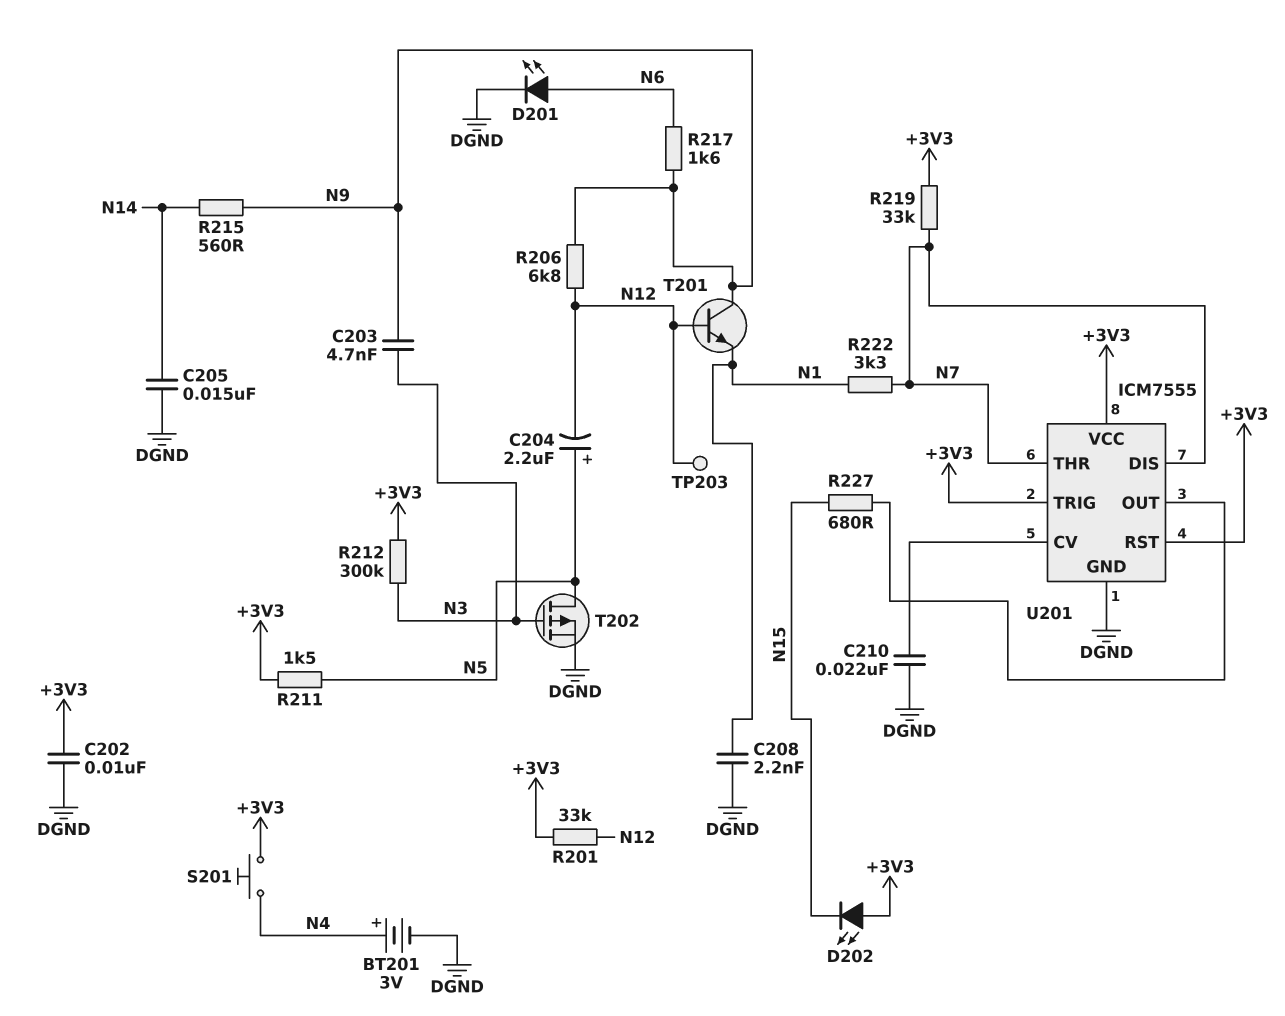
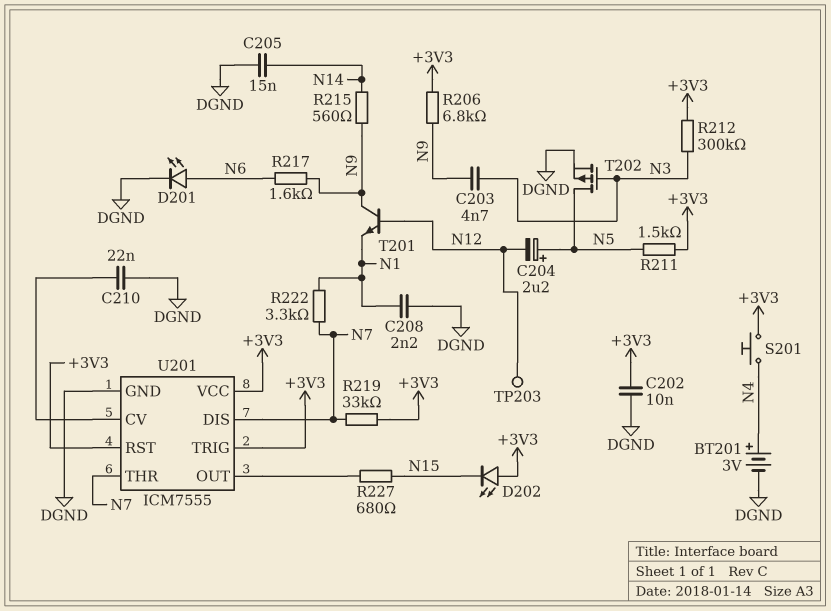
R201: 33k (+3V3, N12) -> none
R206: 6.8k (N9, N12) -> 6.8k (+3V3, N9)

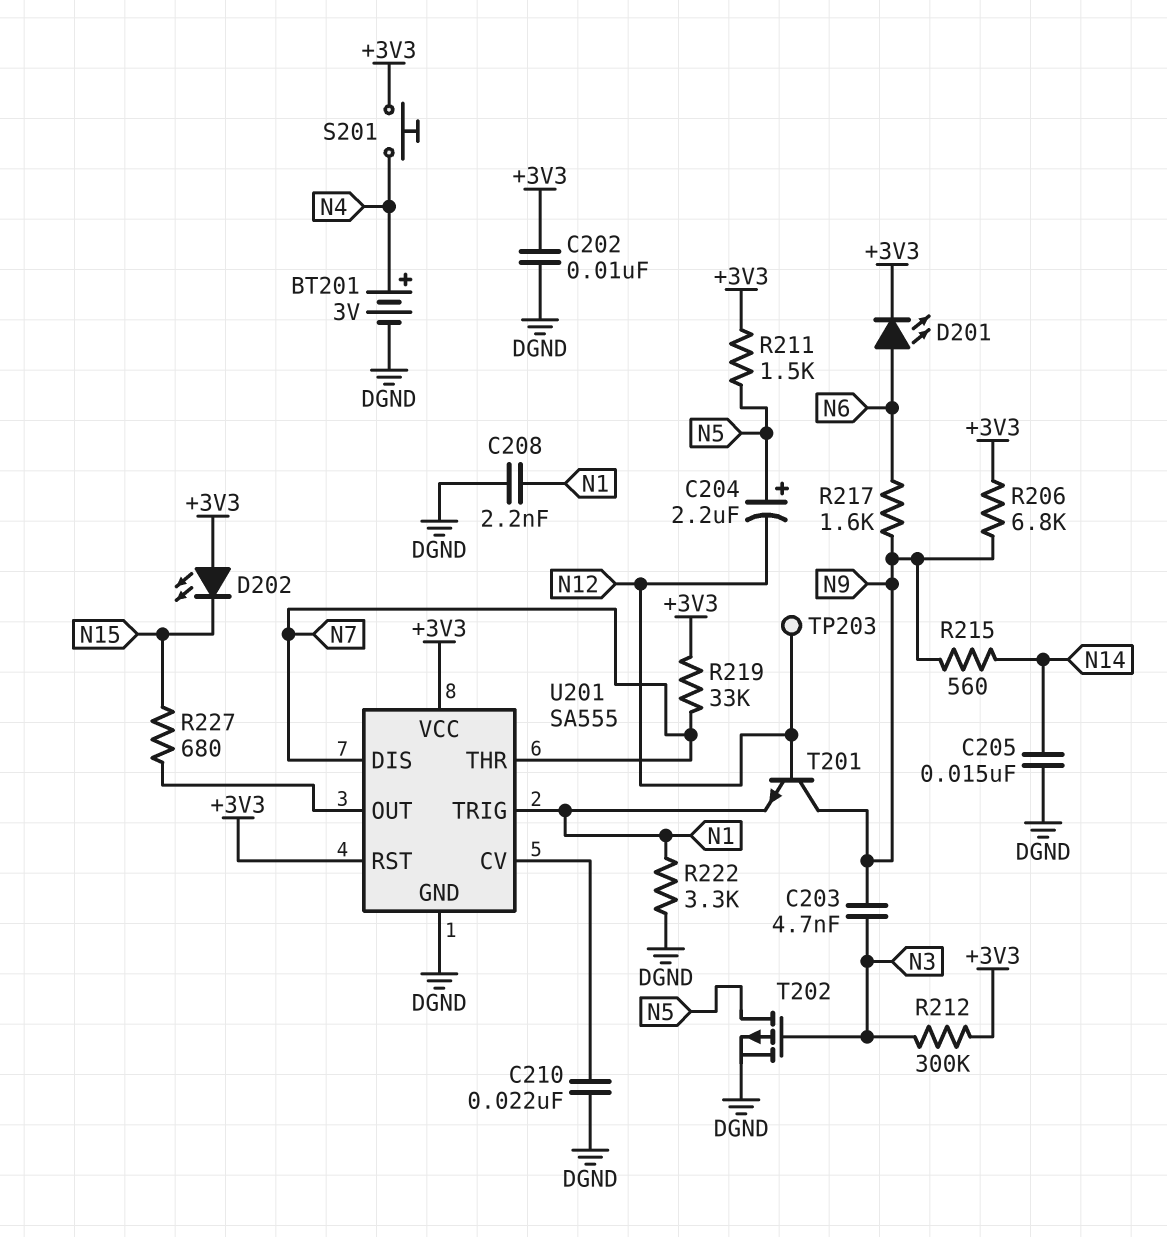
D201: LED (A N6, K DGND) -> LED (A N6, K +3V3)
R222: 3.3k (N1, N7) -> 3.3k (DGND, N1)
U201: ICM7555 -> SA555
U201 pin TRIG: +3V3 -> N1

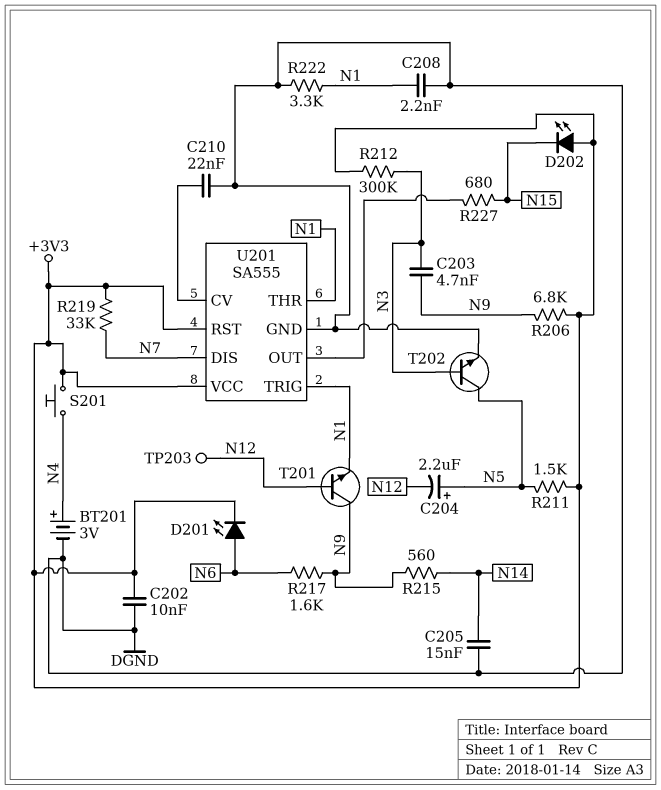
T202: PMOS (G N3, D N5, S DGND) -> NPN (B N3, C N5, E DGND)
U201 pin THR: N7 -> N1

